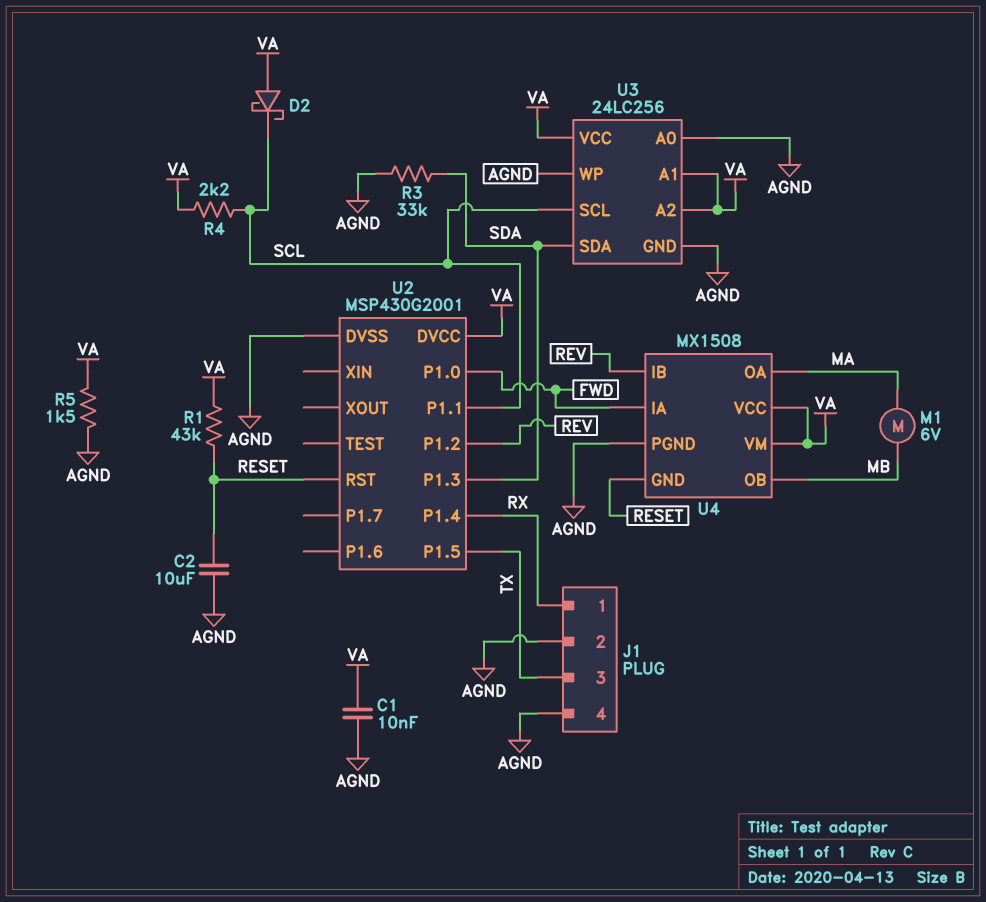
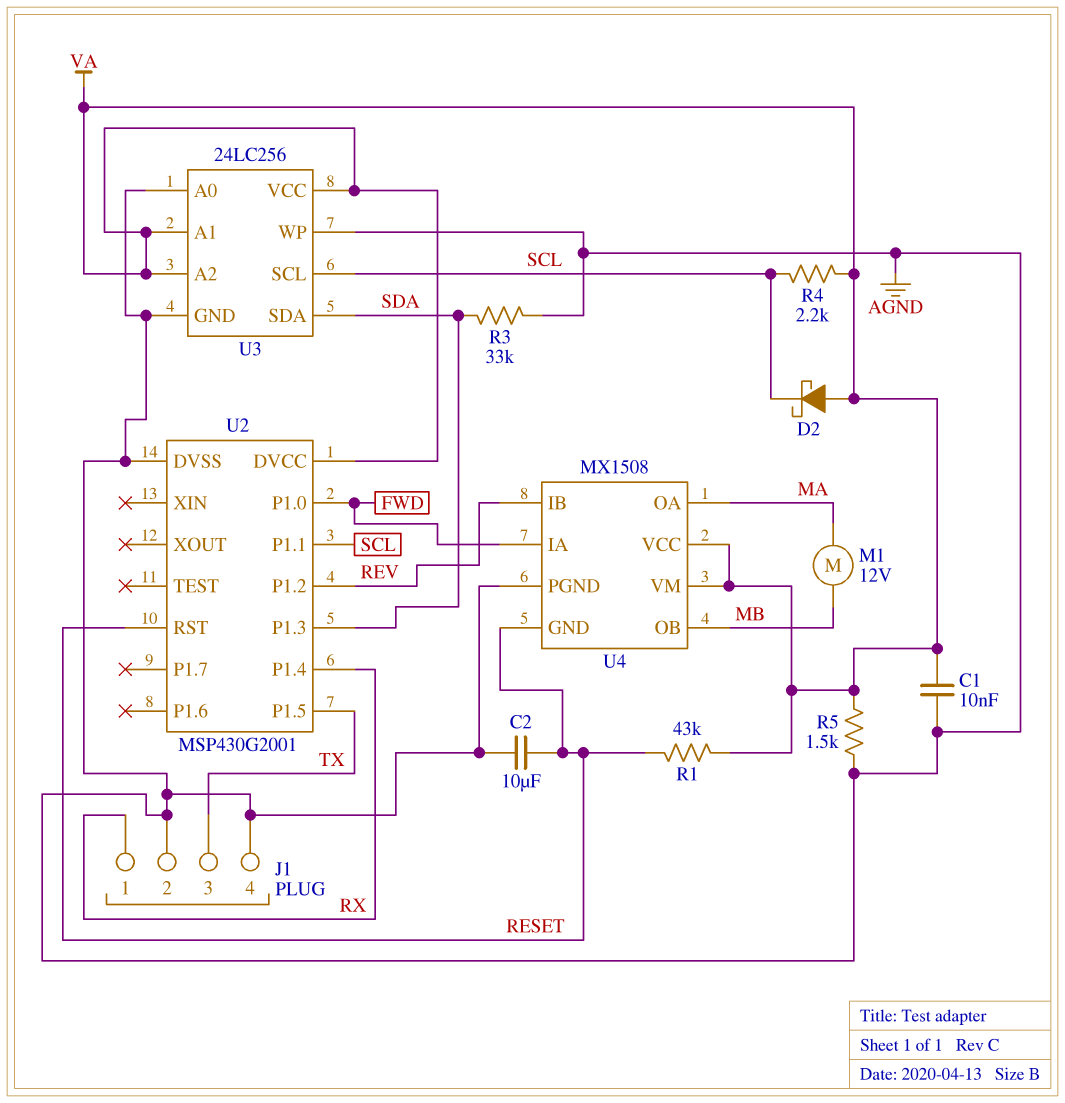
M1: motor 6V (MA, MB) -> motor 12V (MA, MB)

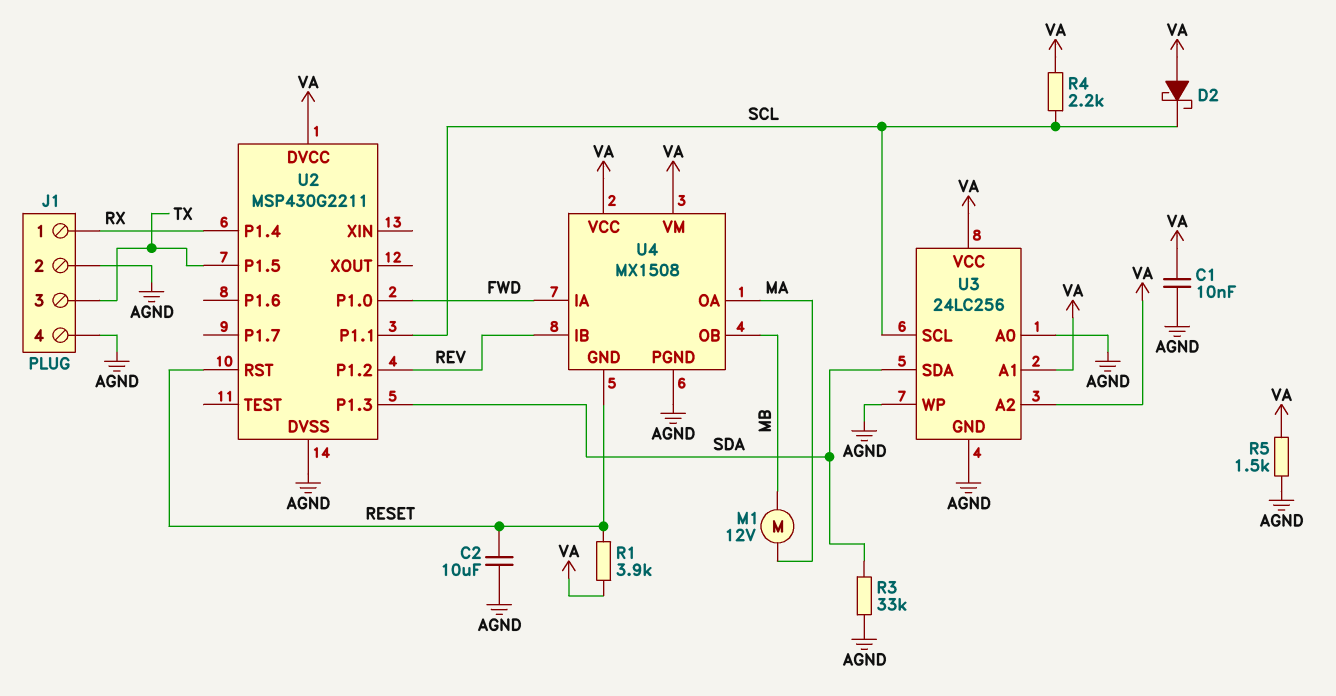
R1: 43k (RESET, VA) -> 3.9k (RESET, VA)
U2: MSP430G2001 -> MSP430G2211

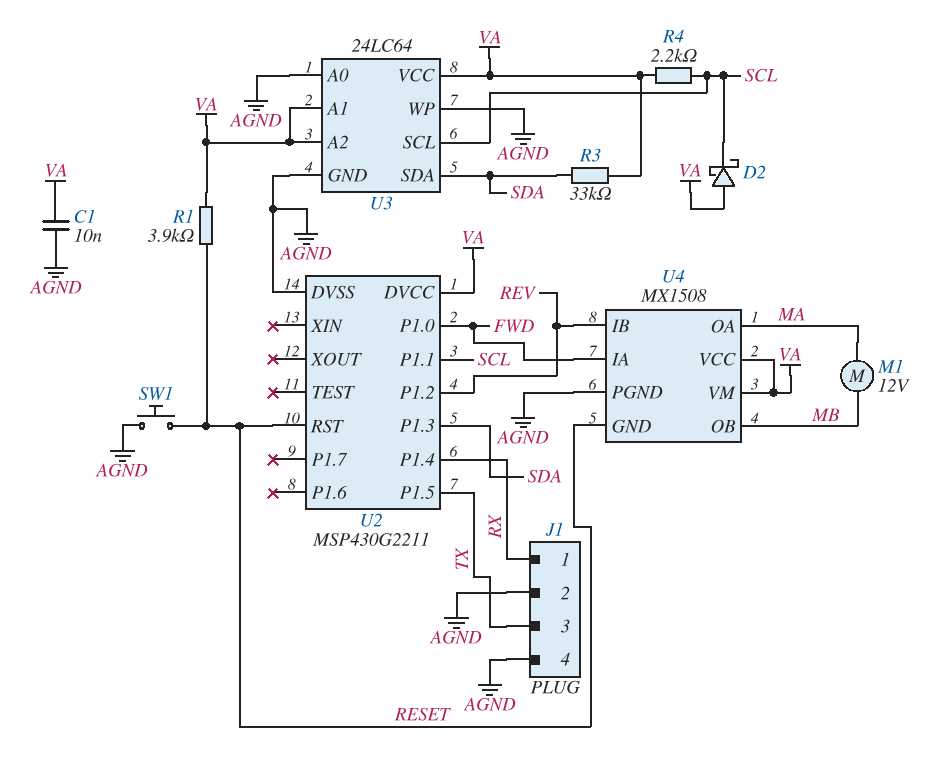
C2: 10uF (AGND, RESET) -> none
R3: 33k (AGND, SDA) -> 33k (SDA, VA)
R5: 1.5k (AGND, VA) -> none
SW1: none -> button (AGND, RESET)
U3: 24LC256 -> 24LC64

